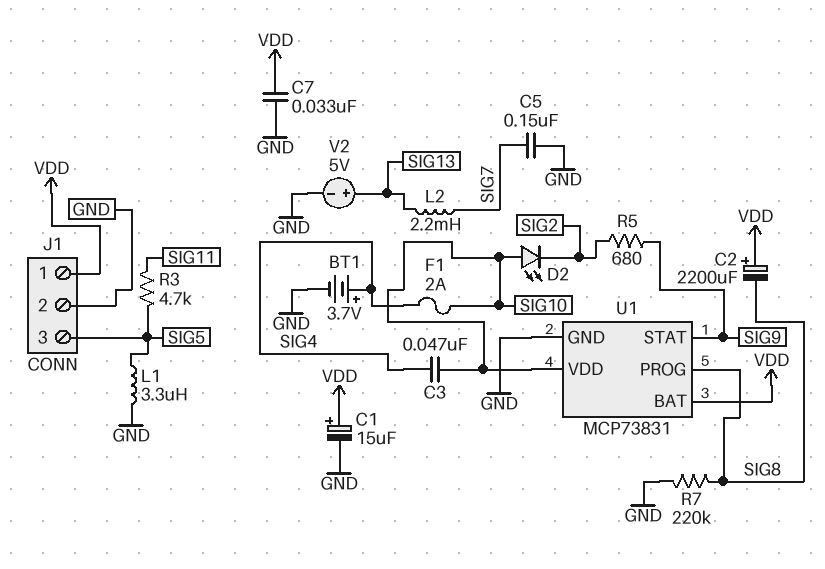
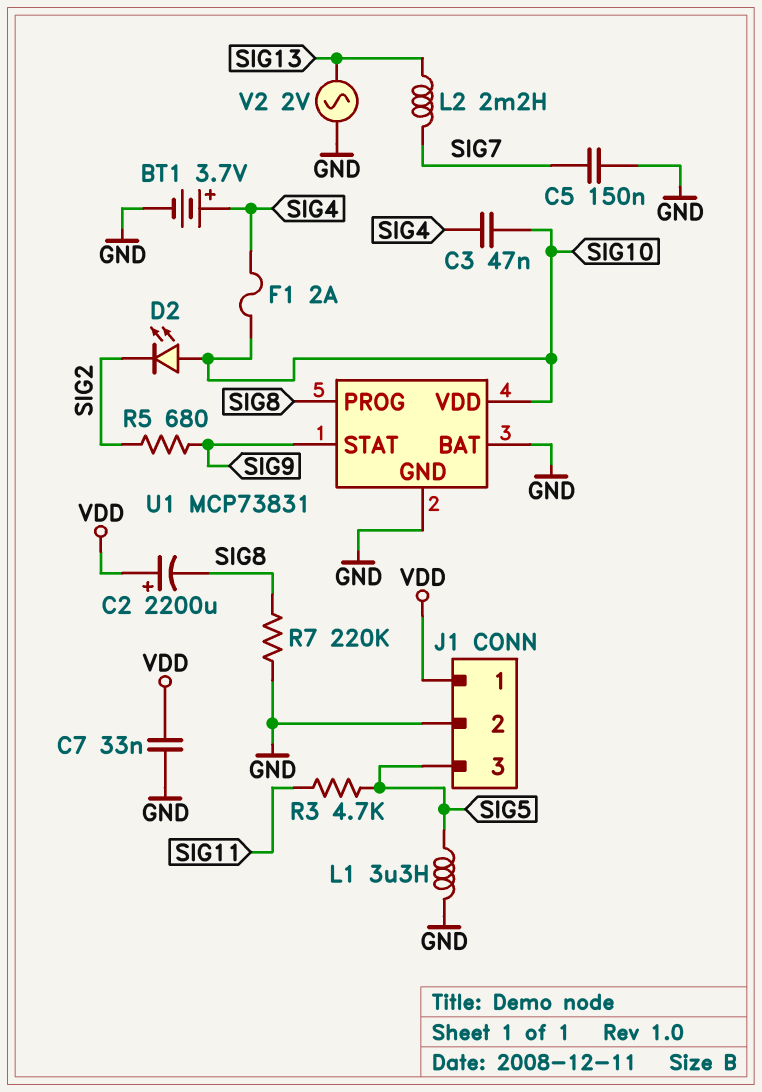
C1: 15uF (plus VDD, minus GND) -> none
U1 pin BAT: VDD -> GND
V2: 5V (plus SIG13, minus GND) -> AC 2V (GND, SIG13)

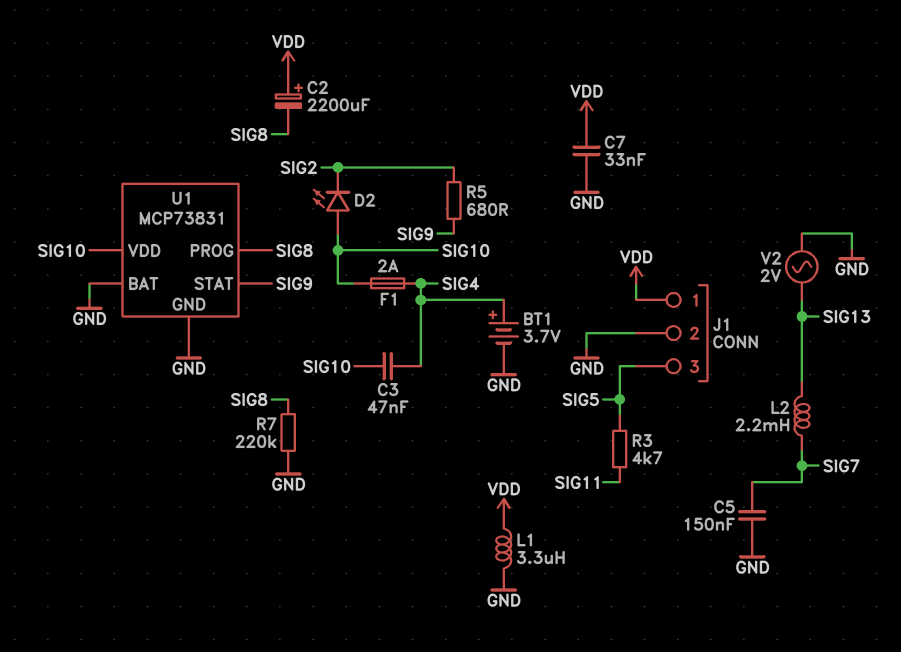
L1: 3.3uH (GND, SIG5) -> 3.3uH (GND, VDD)

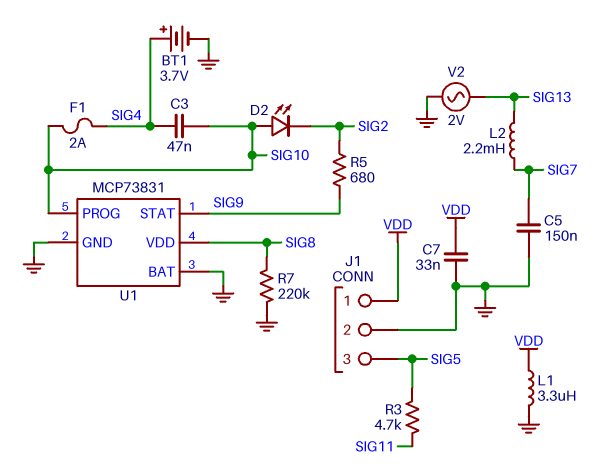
C2: 2200uF (plus VDD, minus SIG8) -> none
U1 pin PROG: SIG8 -> SIG10
U1 pin VDD: SIG10 -> SIG8

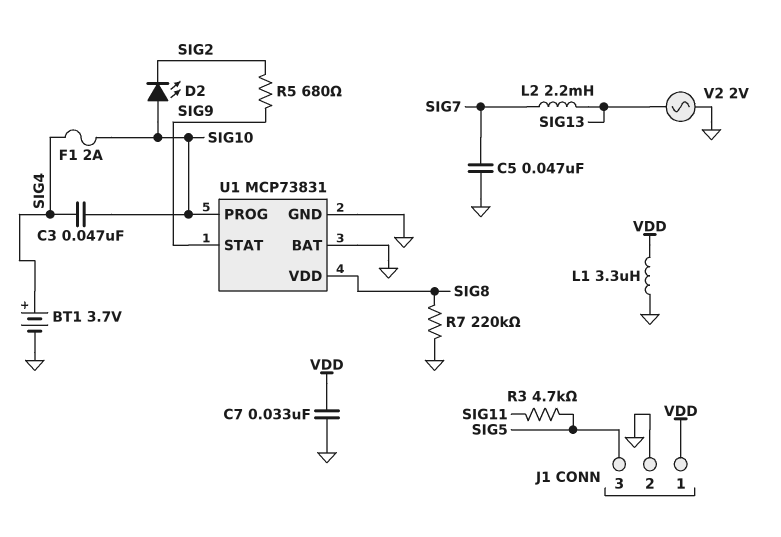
C5: 150nF (GND, SIG7) -> 47nF (GND, SIG7)

